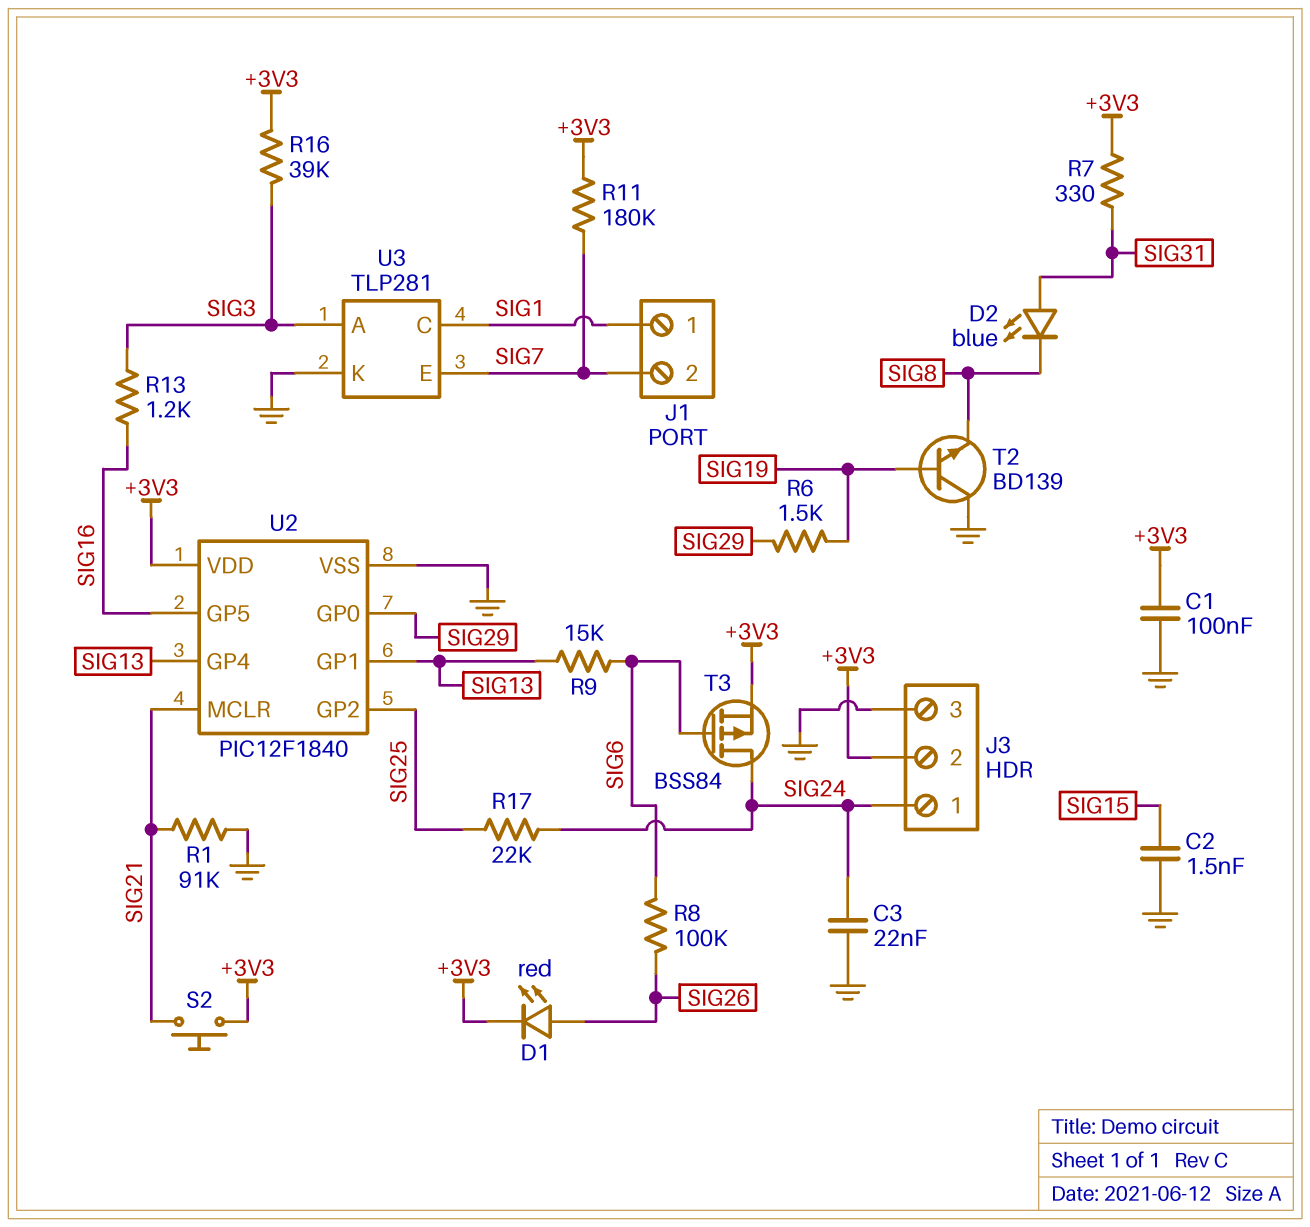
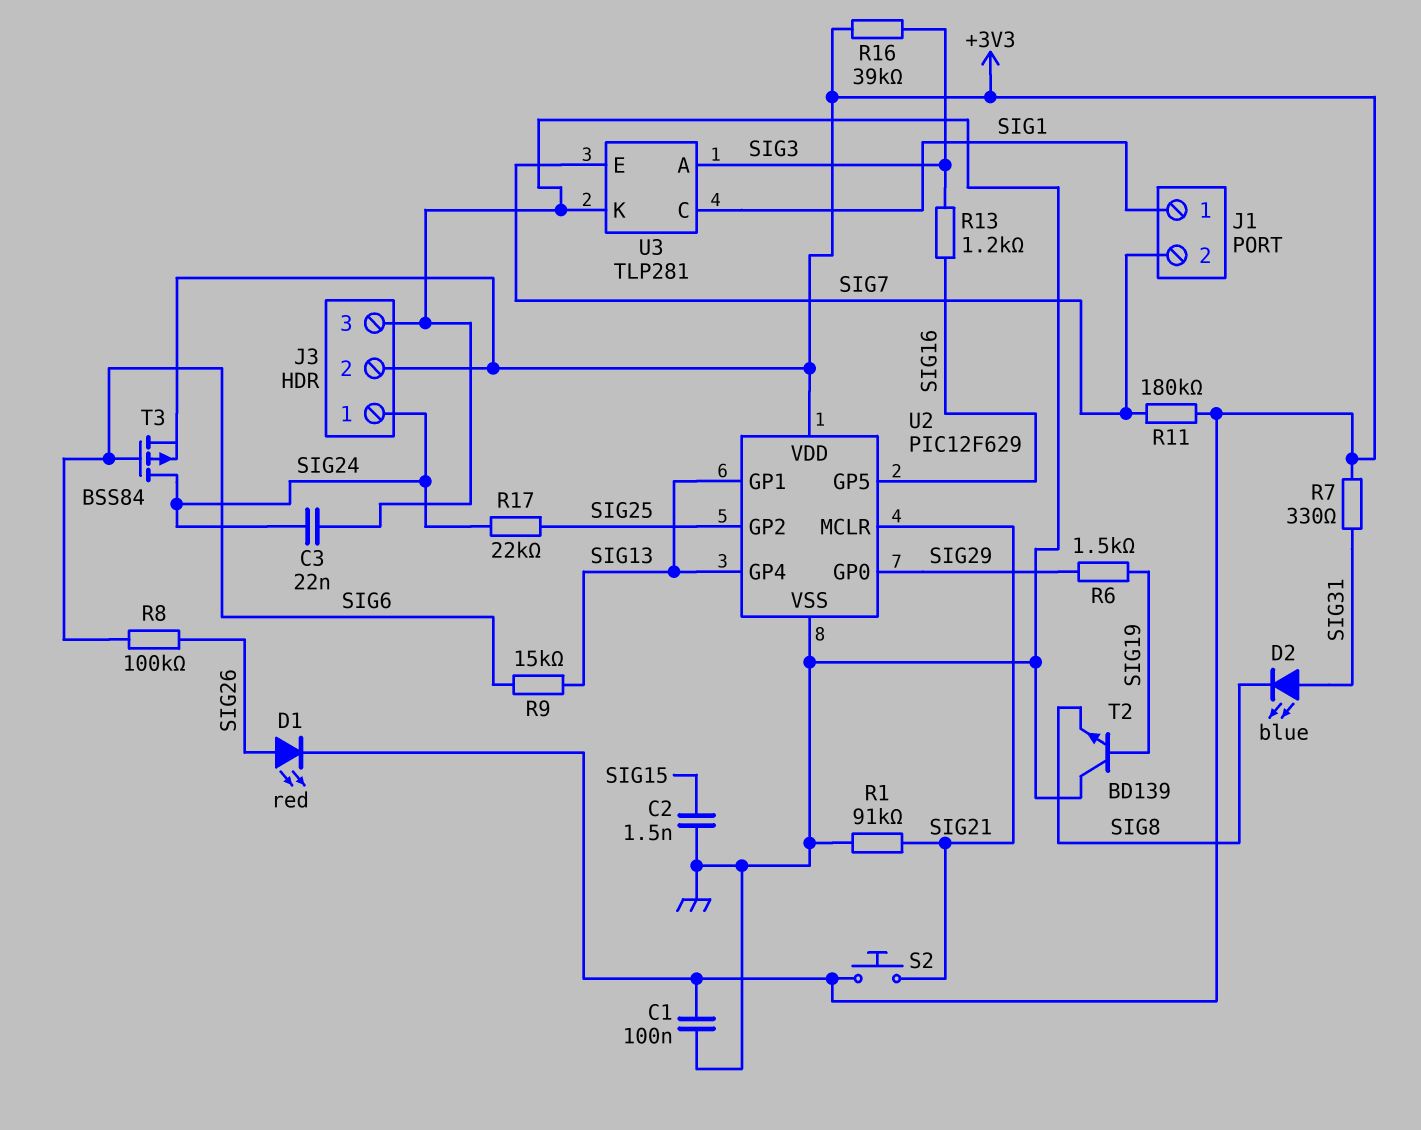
U2: PIC12F1840 -> PIC12F629

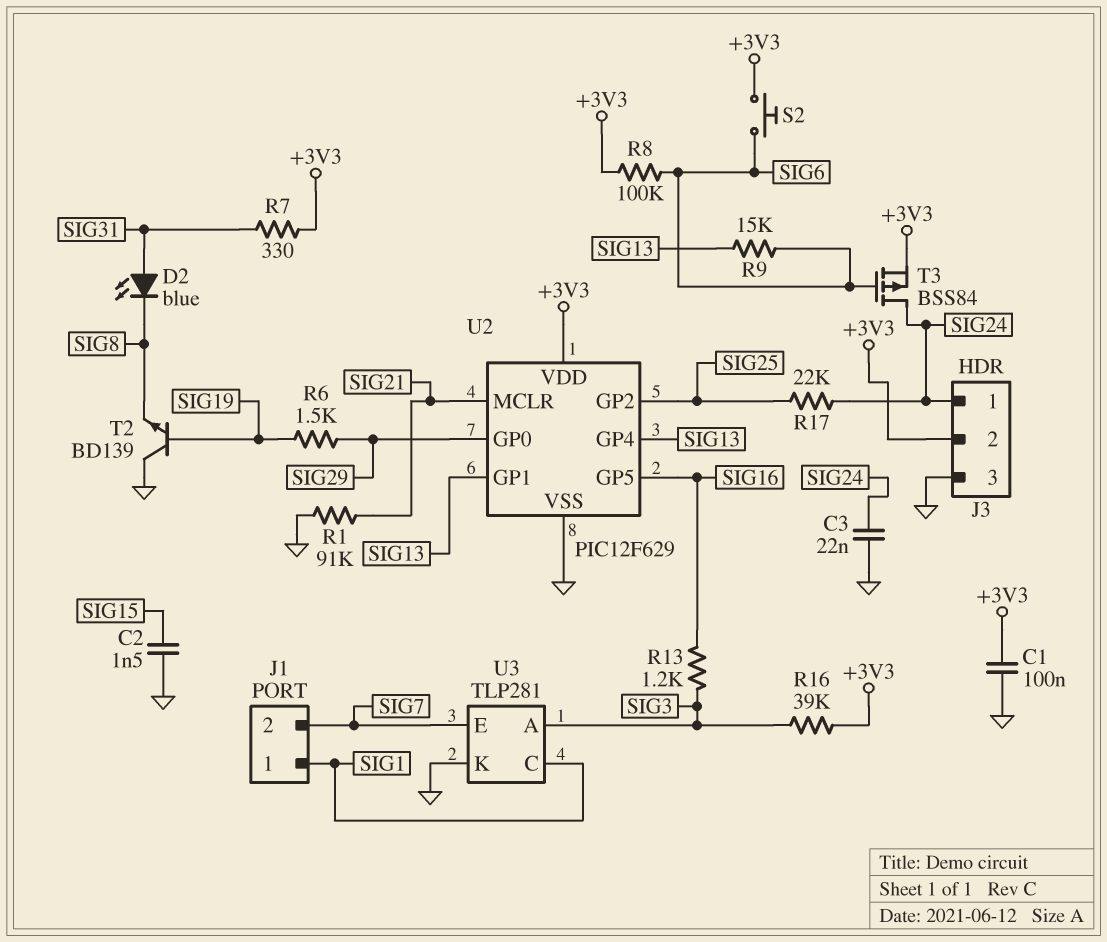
D1: LED red (A SIG26, K +3V3) -> none
R8: 100k (SIG6, SIG26) -> 100k (+3V3, SIG6)
R11: 180k (+3V3, SIG7) -> none
S2: button (+3V3, SIG21) -> button (+3V3, SIG6)

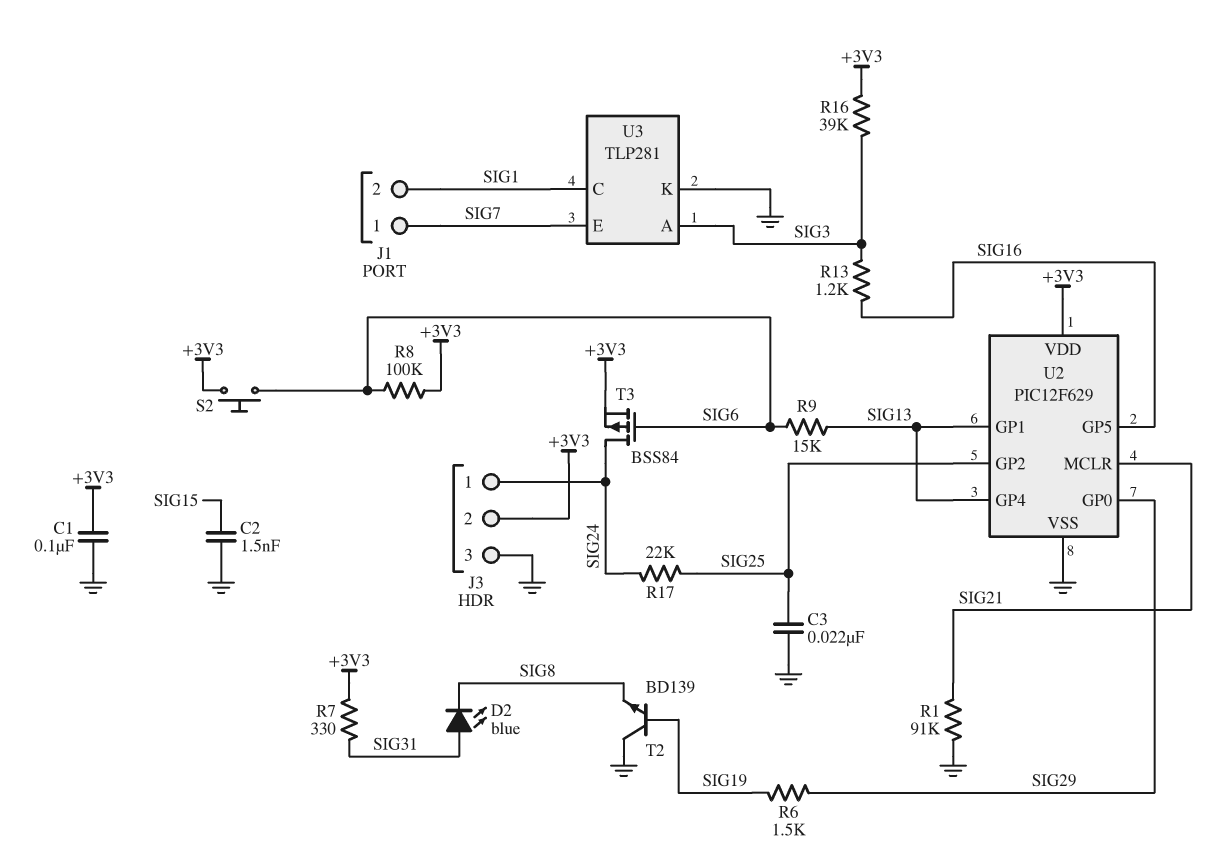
C3: 22nF (GND, SIG24) -> 22nF (GND, SIG25)
J1 pin 1: SIG1 -> SIG7
J1 pin 2: SIG7 -> SIG1

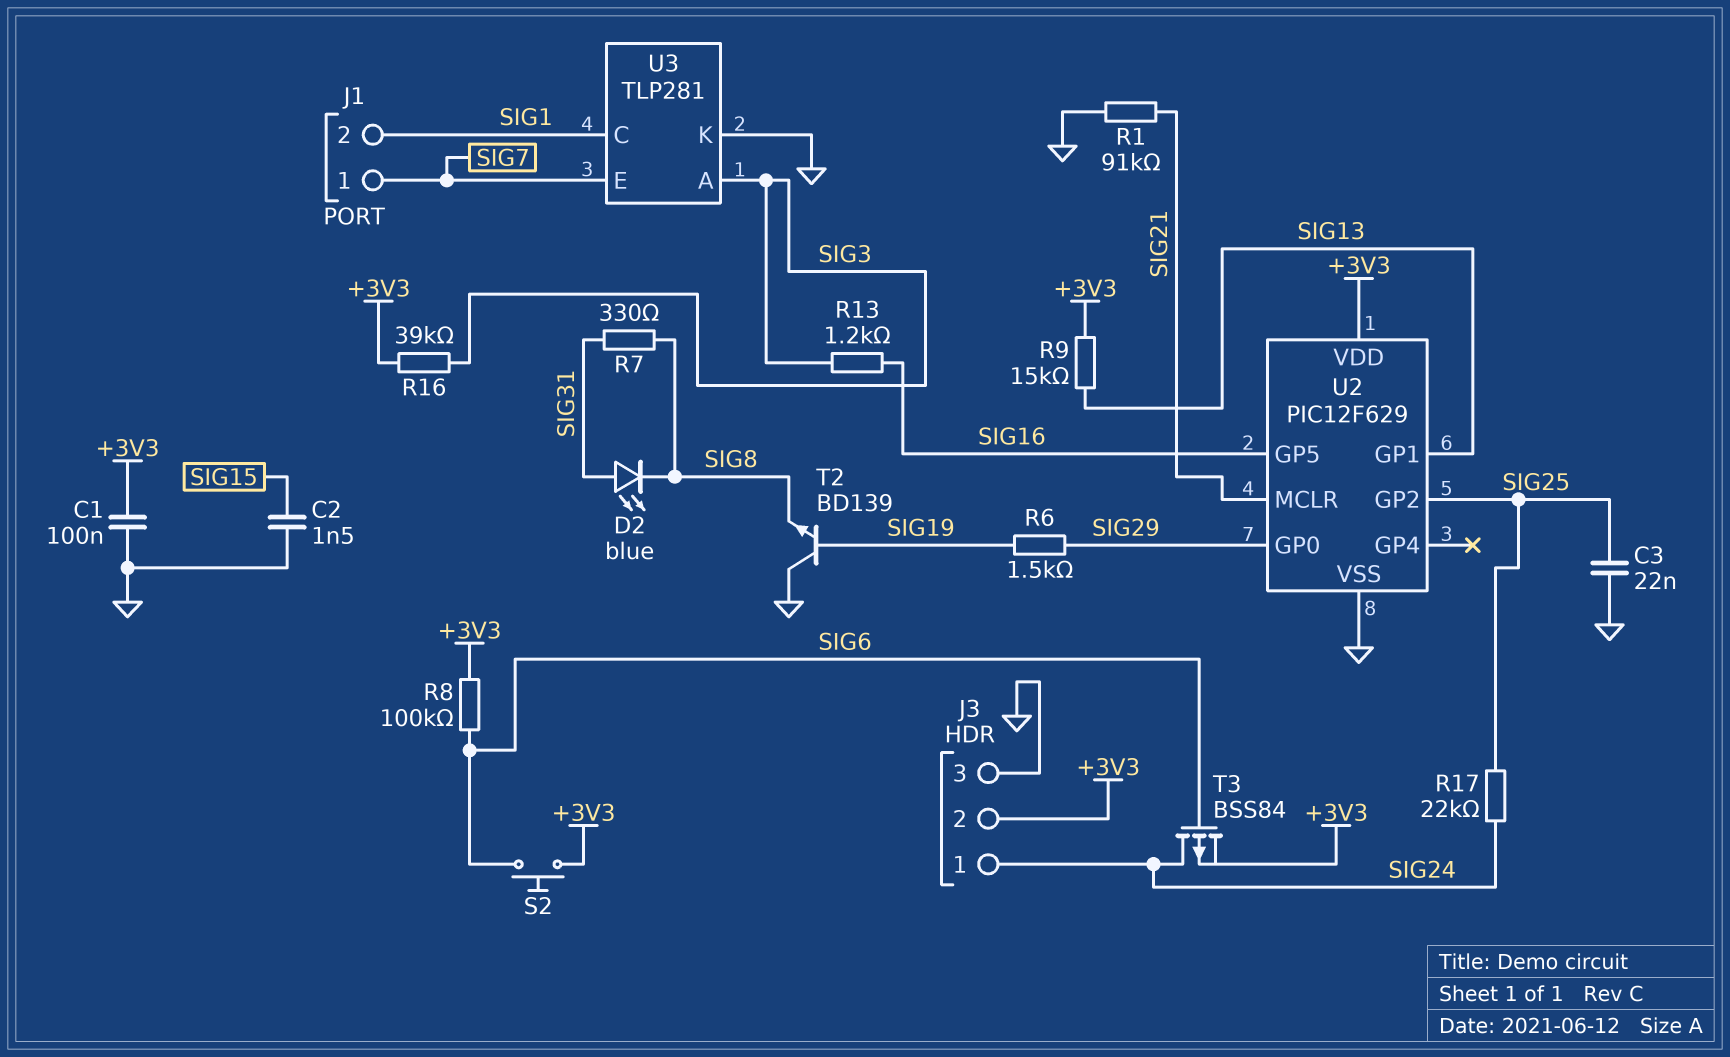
R7: 330 (+3V3, SIG31) -> 330 (SIG8, SIG31)
R9: 15k (SIG6, SIG13) -> 15k (+3V3, SIG13)
U2 pin GP4: SIG13 -> none

